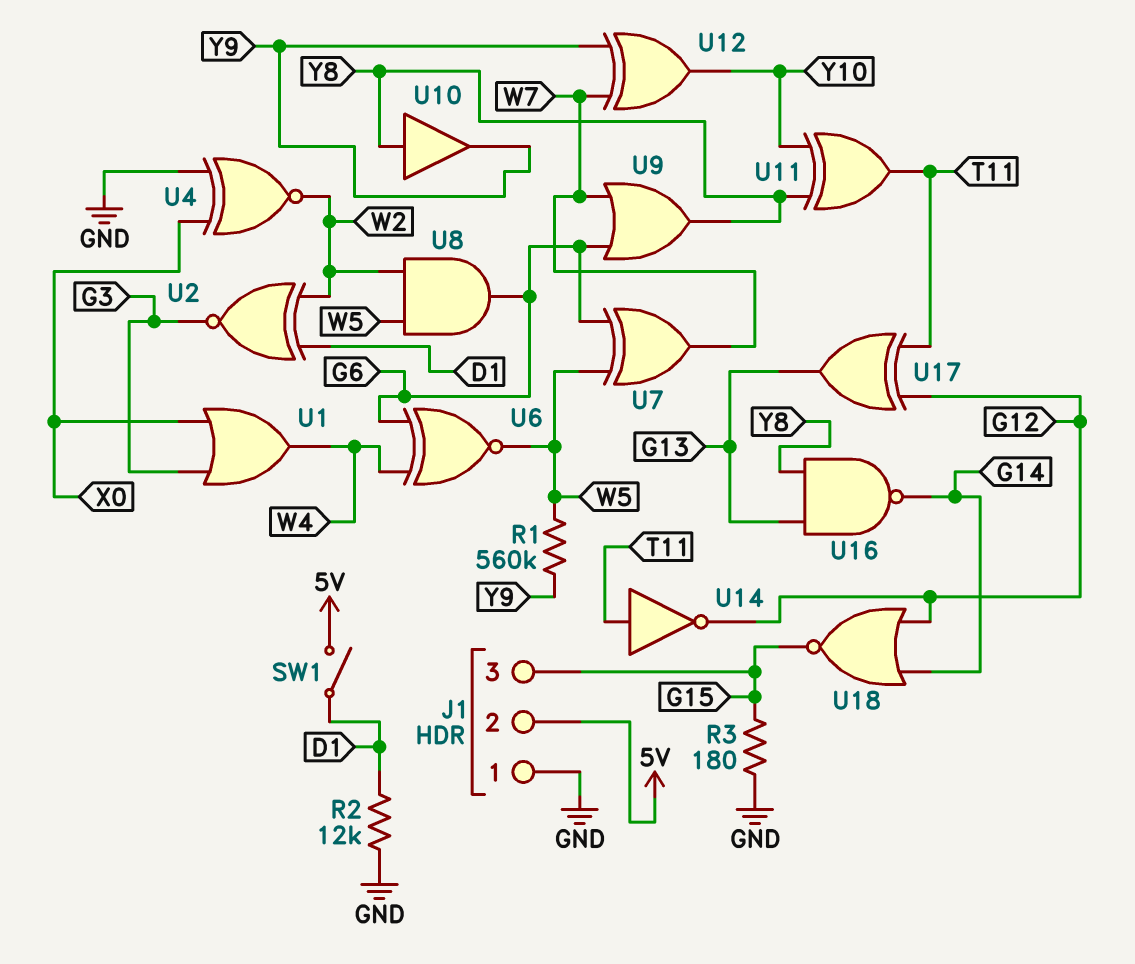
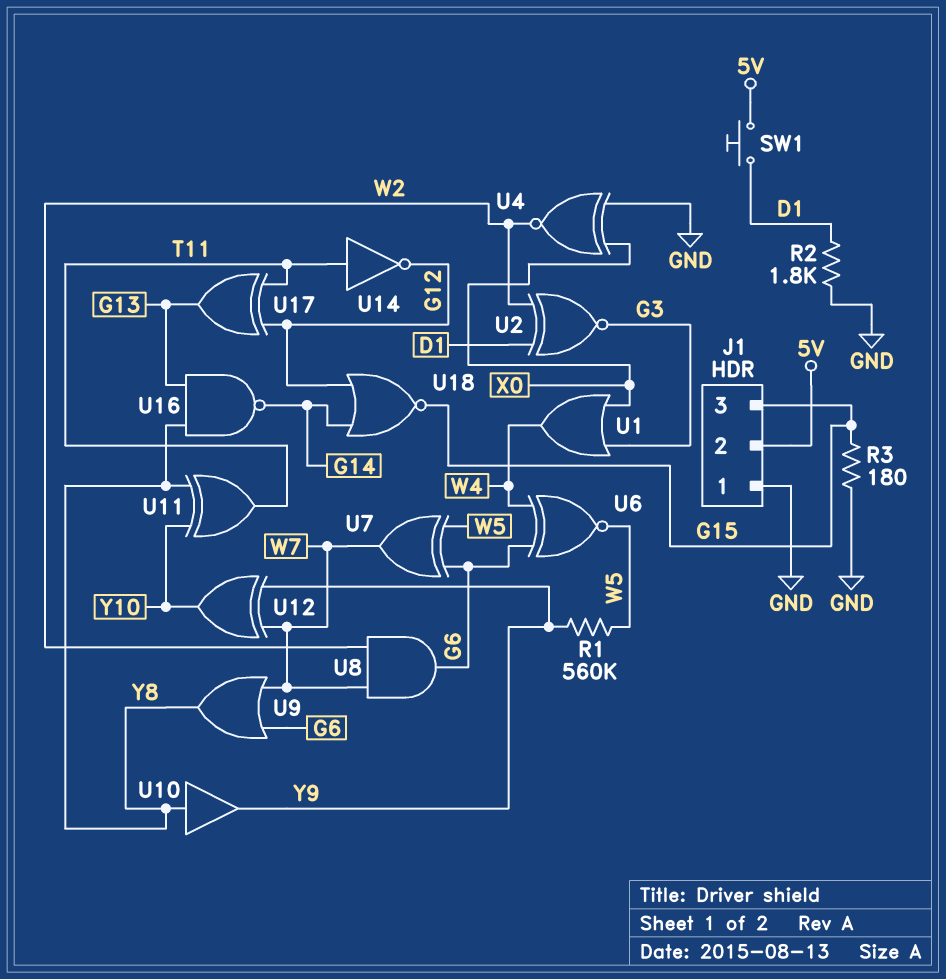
R2: 12k (D1, GND) -> 1.8k (D1, GND)
SW1: switch (5V, D1) -> button (5V, D1)
U8: AND (in W2, in W5, out G6) -> AND (in W2, in W7, out G6)

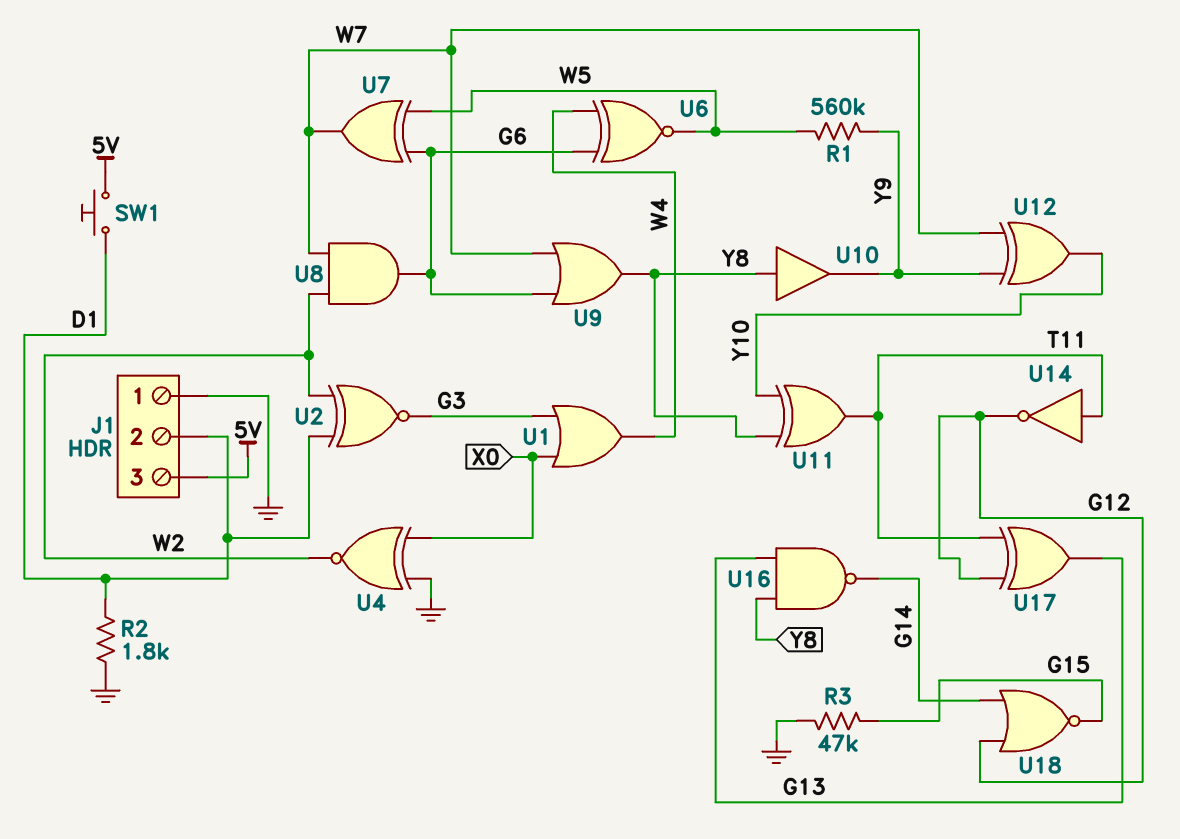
J1 pin 2: 5V -> D1
J1 pin 3: G15 -> 5V
R3: 180 (G15, GND) -> 47k (G15, GND)

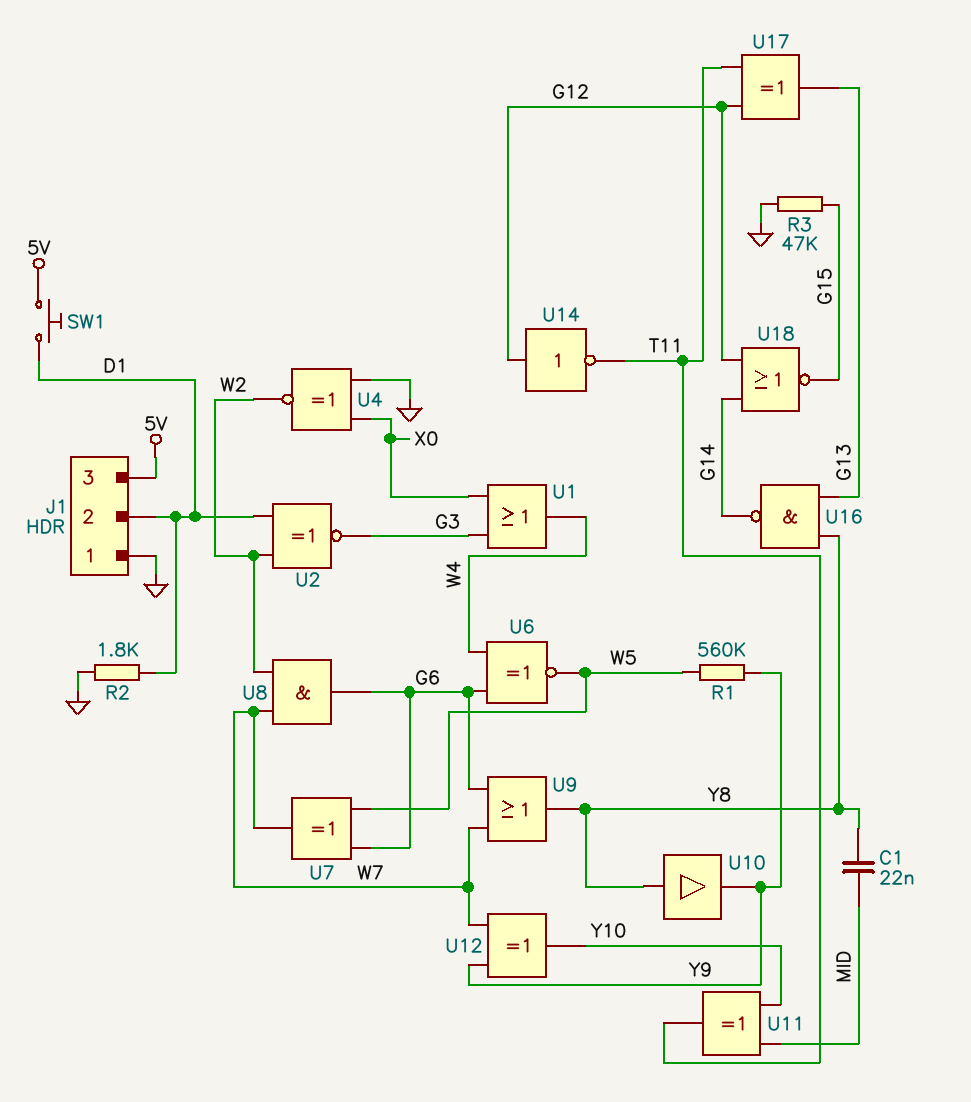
C1: none -> 22nF (MID, Y8)
U11: XOR (in Y8, in Y10, out T11) -> XOR (in MID, in Y10, out T11)
U14: NOT (in T11, out G12) -> NOT (in G12, out T11)

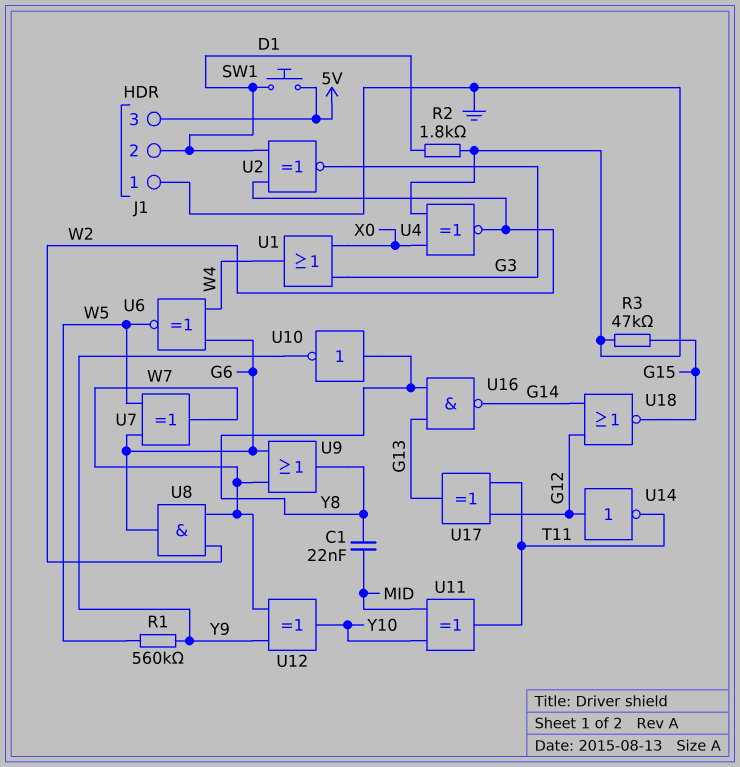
U10: buffer (in Y8, out Y9) -> NOT (in Y8, out Y9)

